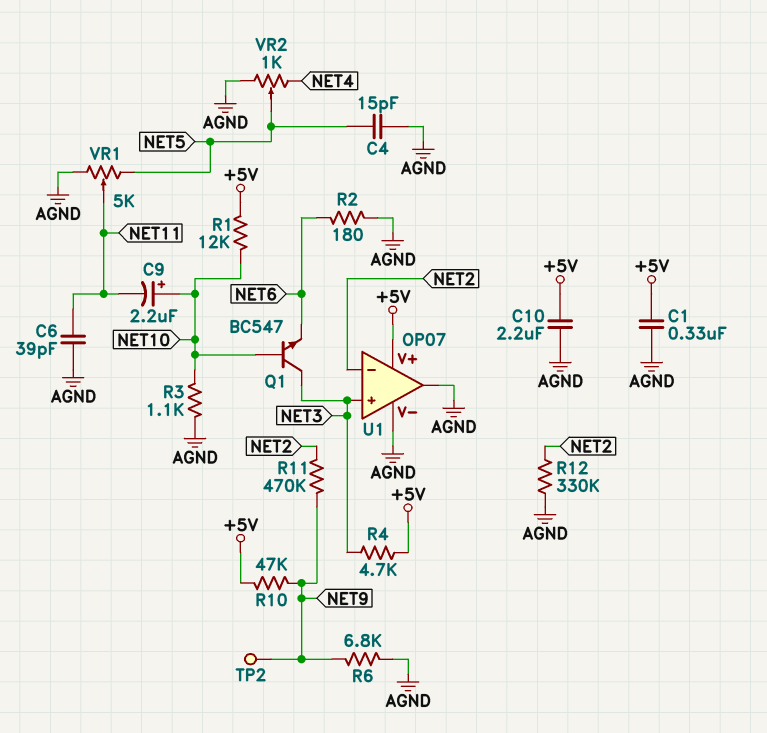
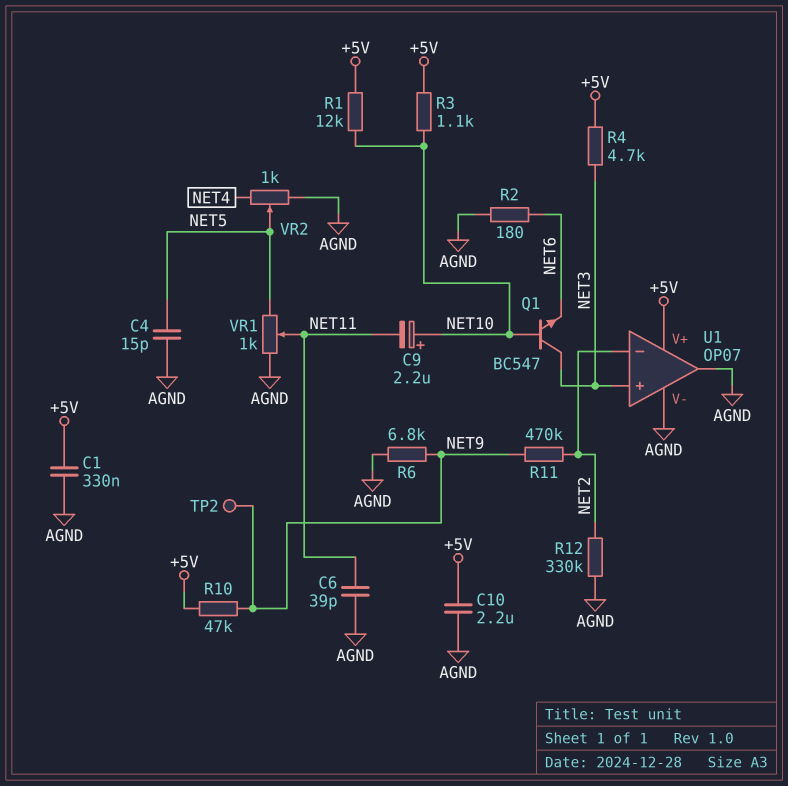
R3: 1.1k (AGND, NET10) -> 1.1k (+5V, NET10)
VR1: 5k (AGND, NET5, wiper NET11) -> 1k (AGND, NET5, wiper NET11)

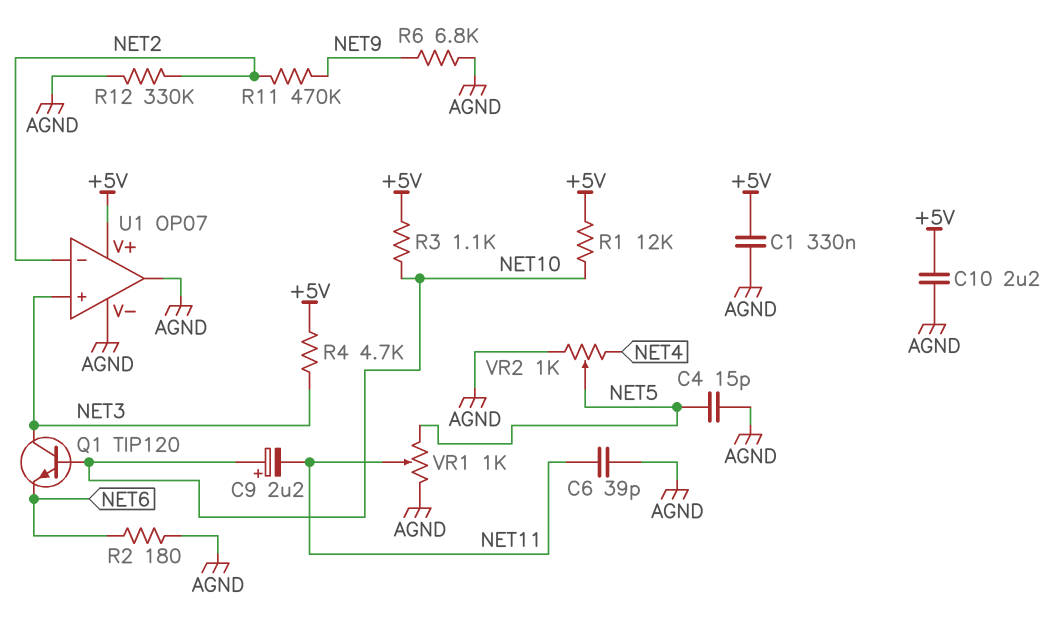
Q1: NPN BC547 (B NET10, C NET3, E NET6) -> NPN TIP120 (B NET10, C NET3, E NET6)
R10: 47k (+5V, NET9) -> none
TP2: test point (NET9) -> none

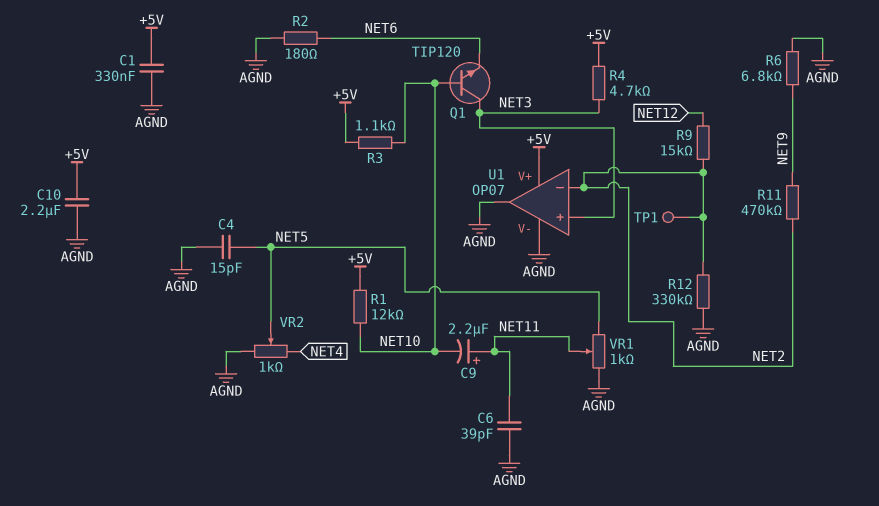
C9: 2.2uF (plus NET10, minus NET11) -> 2.2uF (plus NET11, minus NET10)
R9: none -> 15k (NET2, NET12)
TP1: none -> test point (NET2)

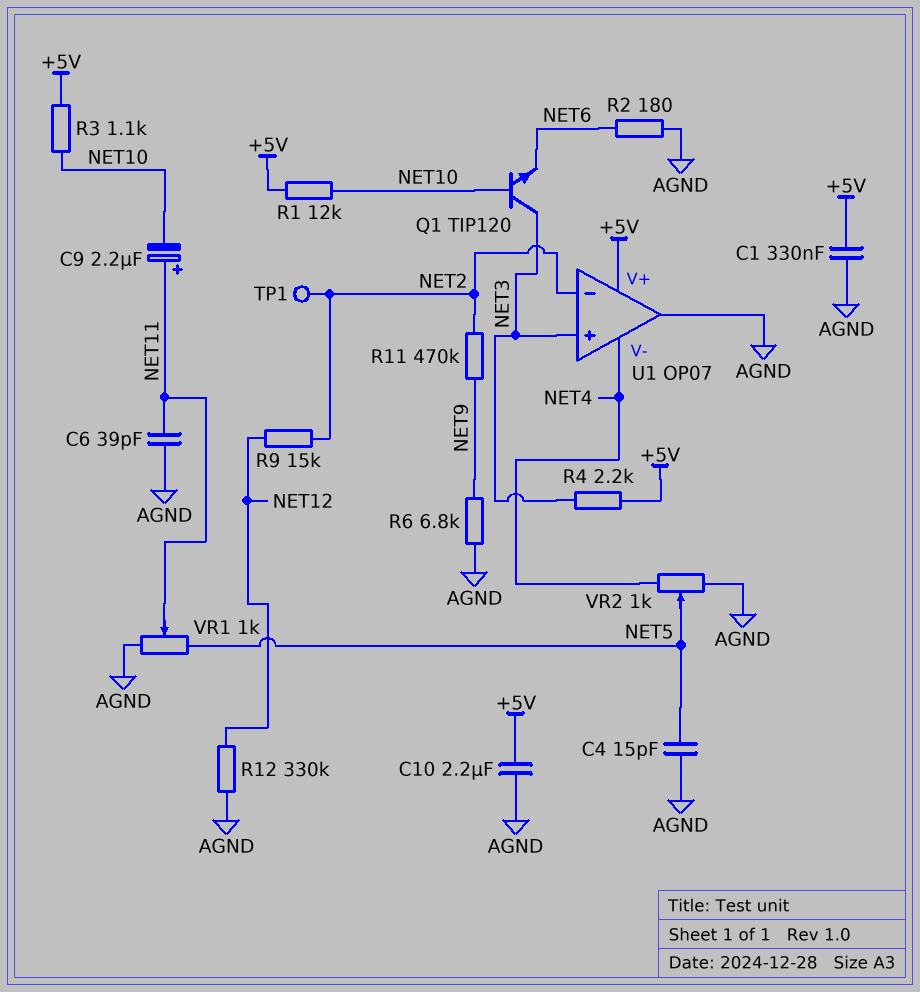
R4: 4.7k (+5V, NET3) -> 2.2k (+5V, NET3)
R12: 330k (AGND, NET2) -> 330k (AGND, NET12)
U1 pin V-: AGND -> NET4

